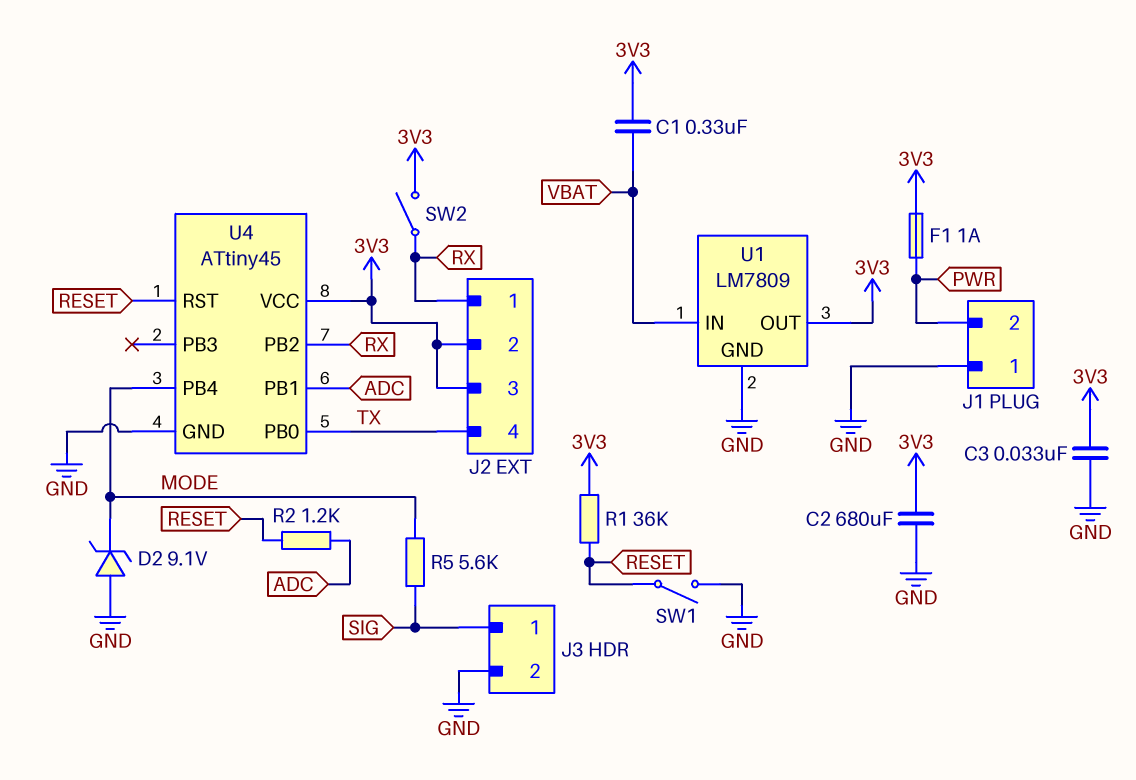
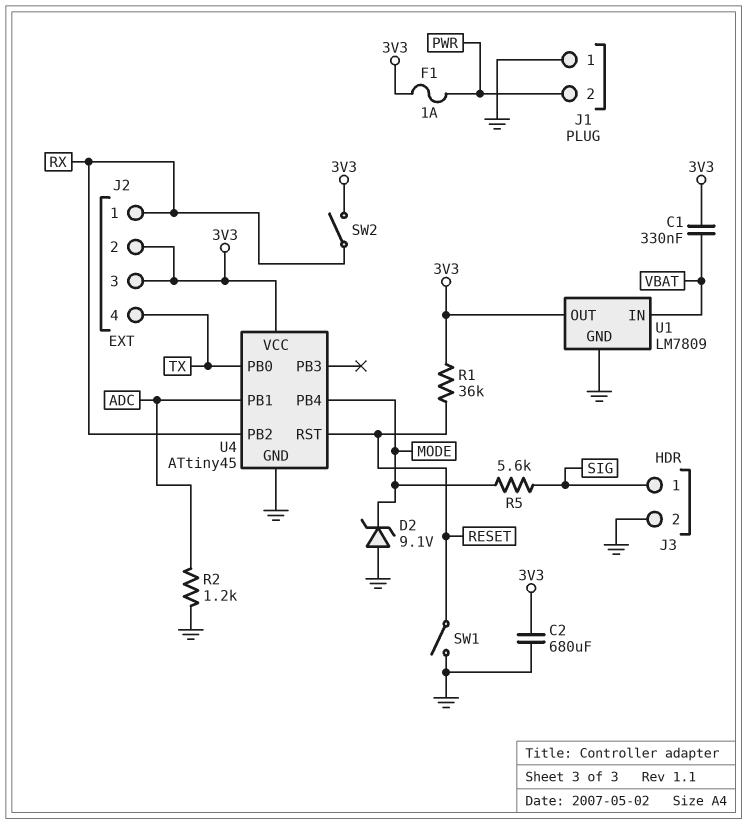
C3: 33nF (3V3, GND) -> none
R2: 1.2k (ADC, RESET) -> 1.2k (ADC, GND)

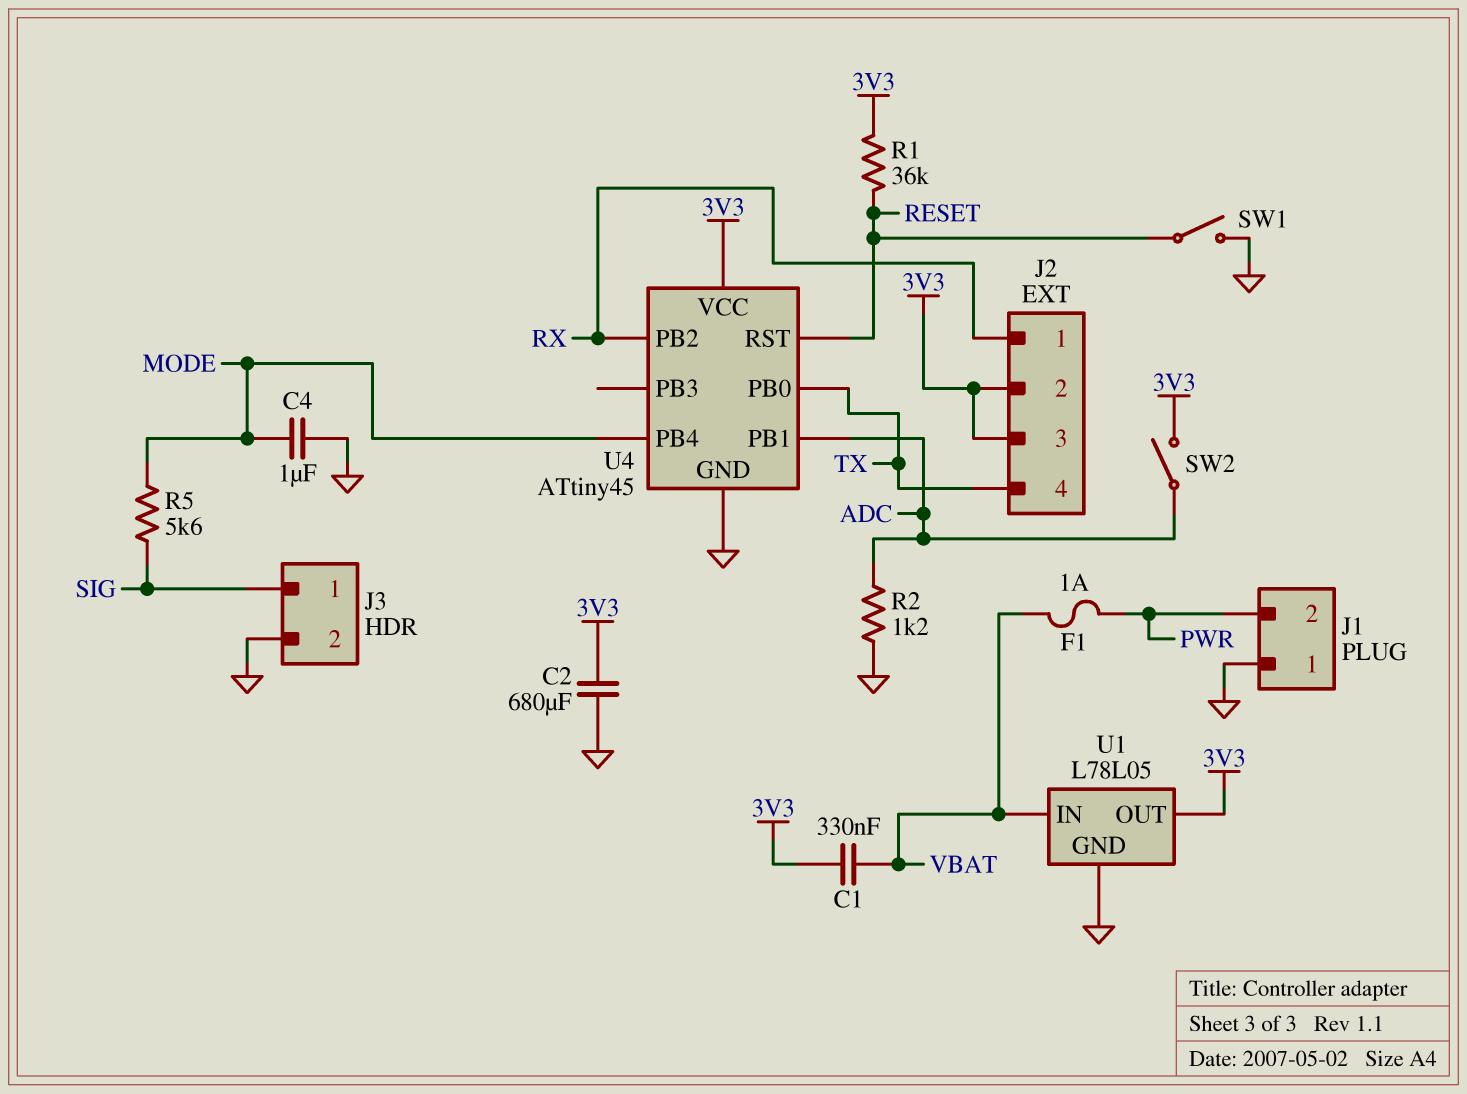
C4: none -> 1uF (GND, MODE)
D2: zener 9.1V (A GND, K MODE) -> none
F1: 1A (3V3, PWR) -> 1A (PWR, VBAT)
SW2: switch (3V3, RX) -> switch (3V3, ADC)
U1: LM7809 -> L78L05

